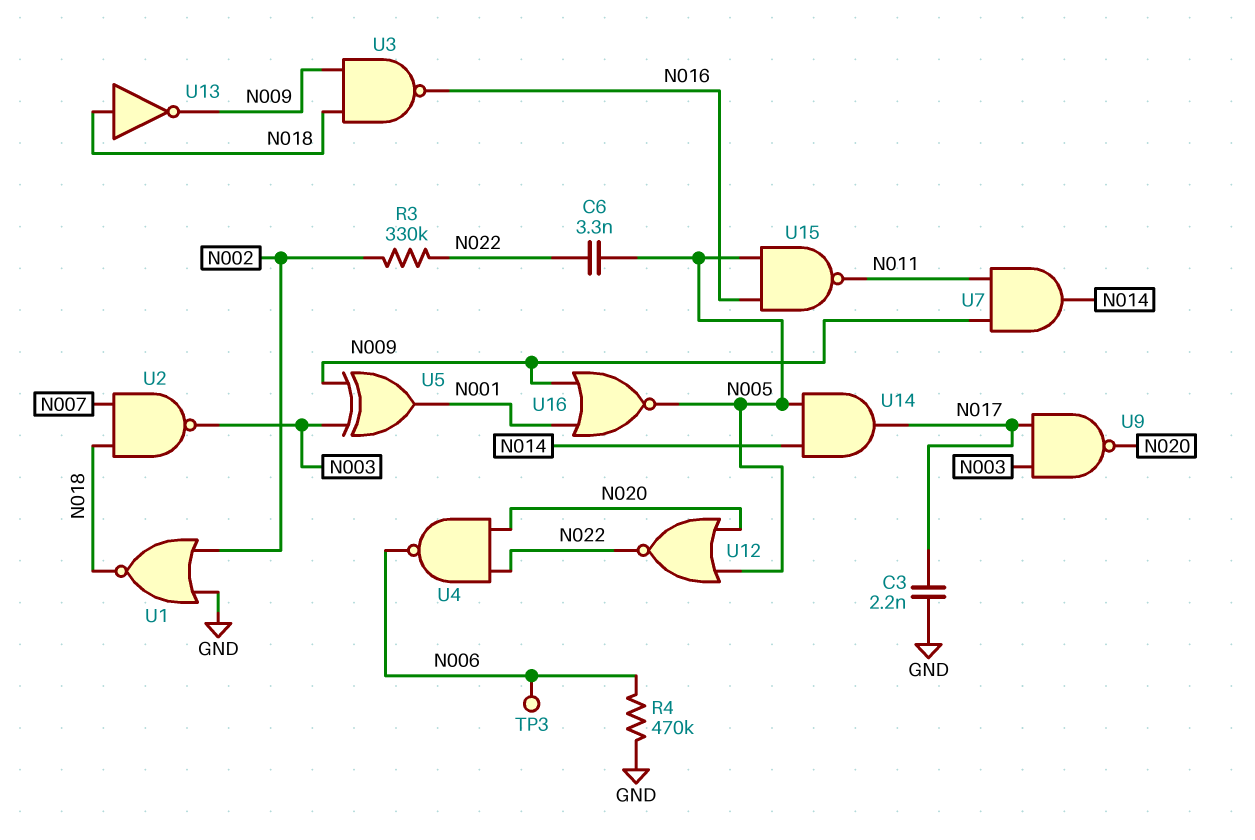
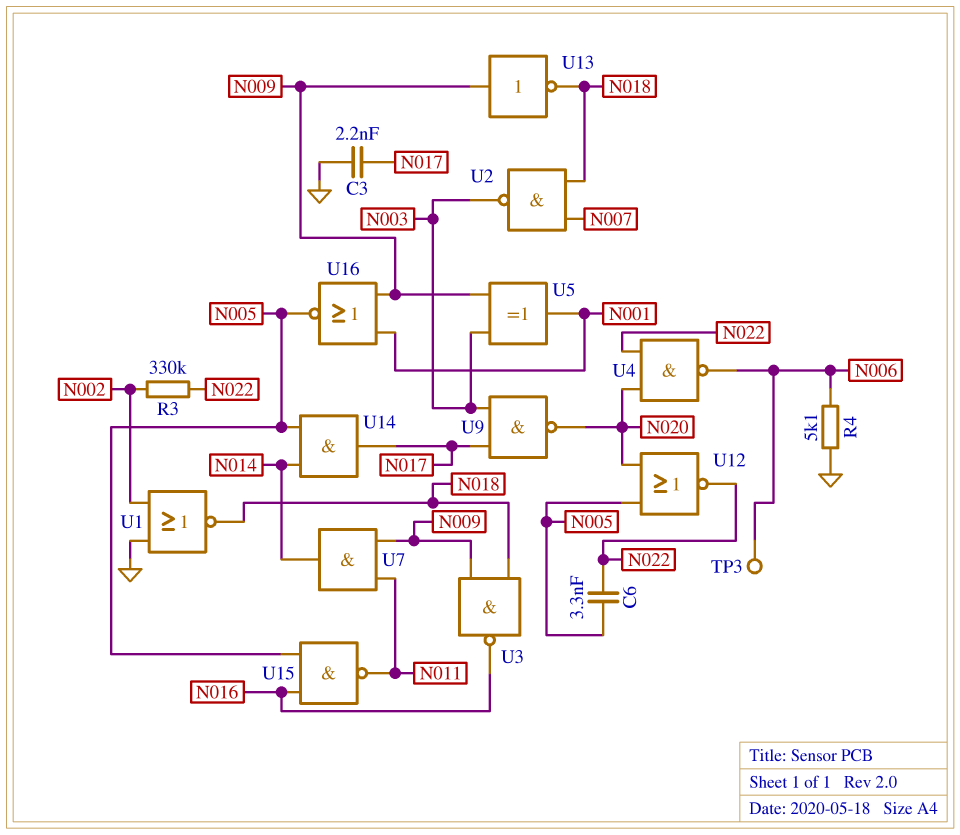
R4: 470k (GND, N006) -> 5.1k (GND, N006)
U13: NOT (in N018, out N009) -> NOT (in N009, out N018)

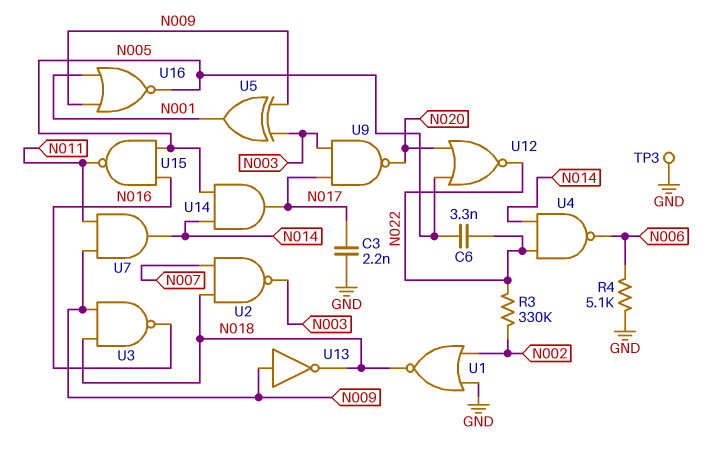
TP3: test point (N006) -> test point (GND)
U4: NAND (in N020, in N022, out N006) -> NAND (in N014, in N022, out N006)

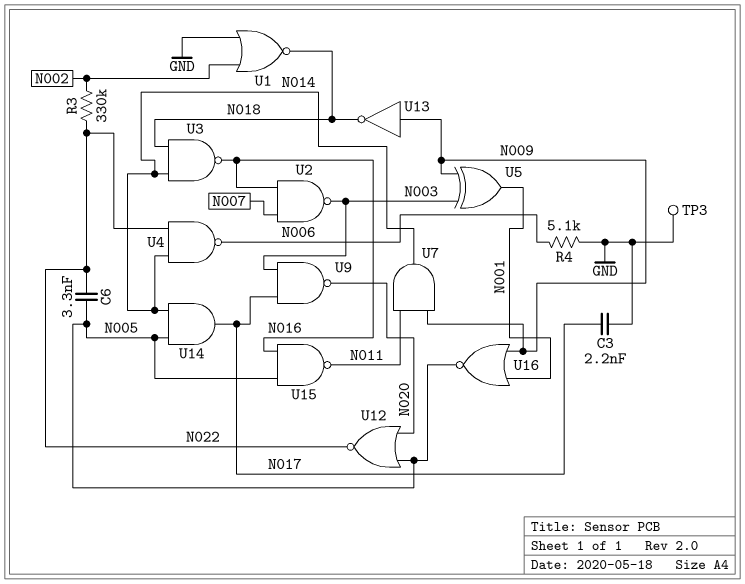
U2: NAND (in N007, in N018, out N003) -> NAND (in N007, in N016, out N003)
U3: NAND (in N009, in N018, out N016) -> NAND (in N014, in N018, out N016)

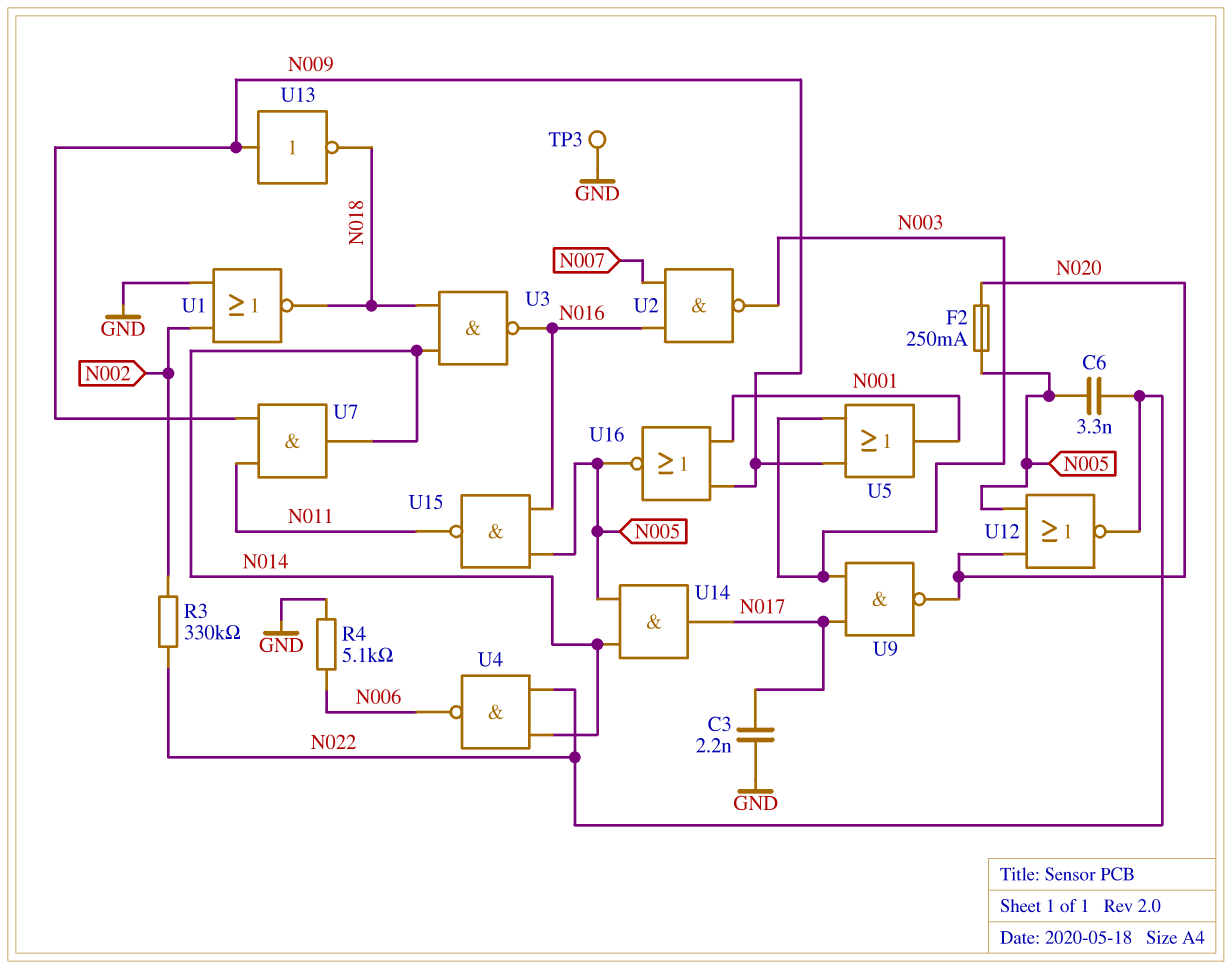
F2: none -> 250mA (N005, N020)
U5: XOR (in N003, in N009, out N001) -> OR (in N003, in N009, out N001)

